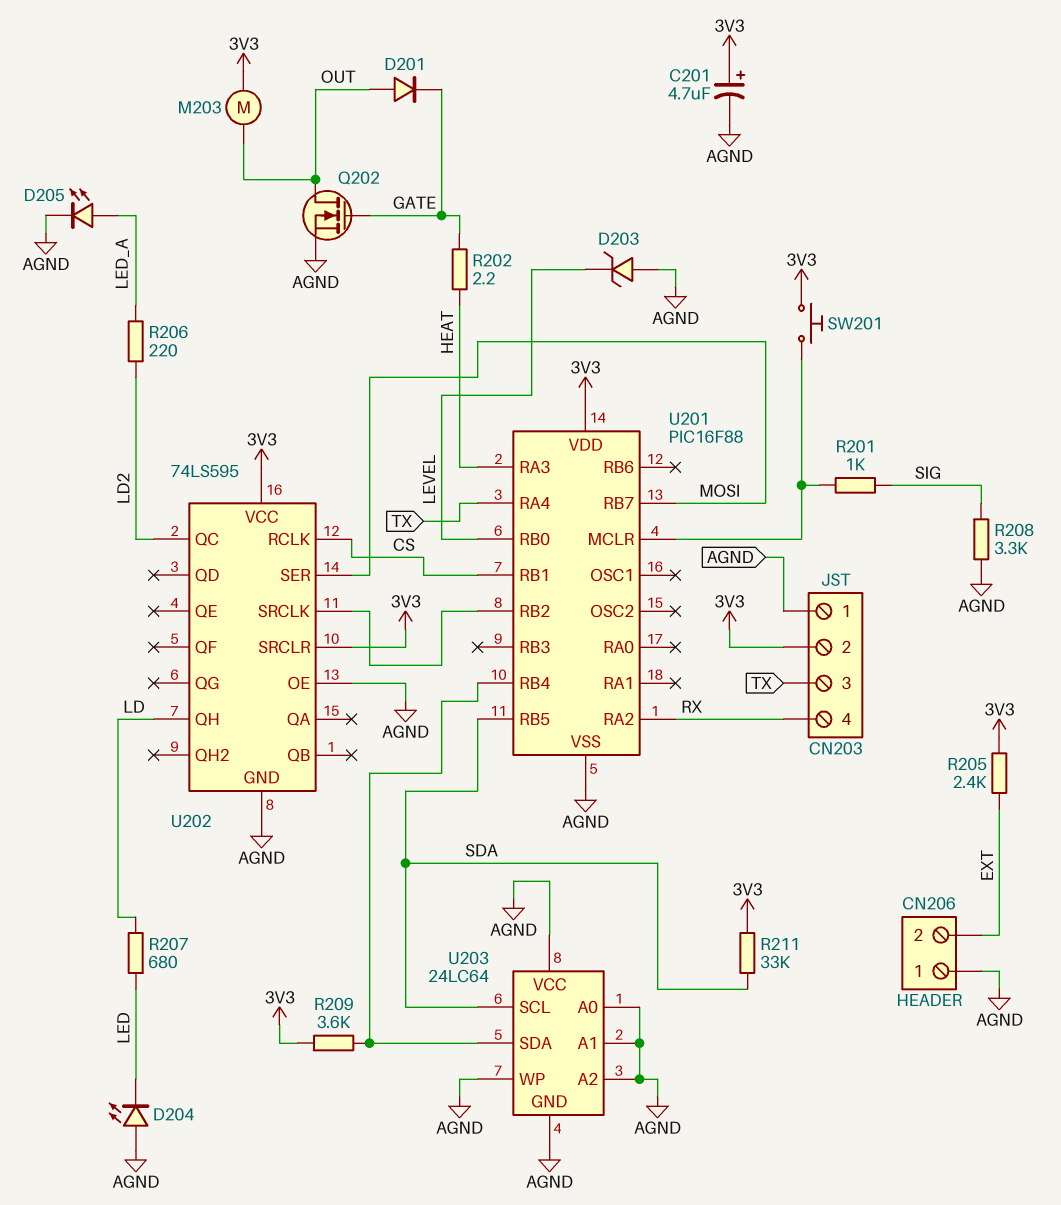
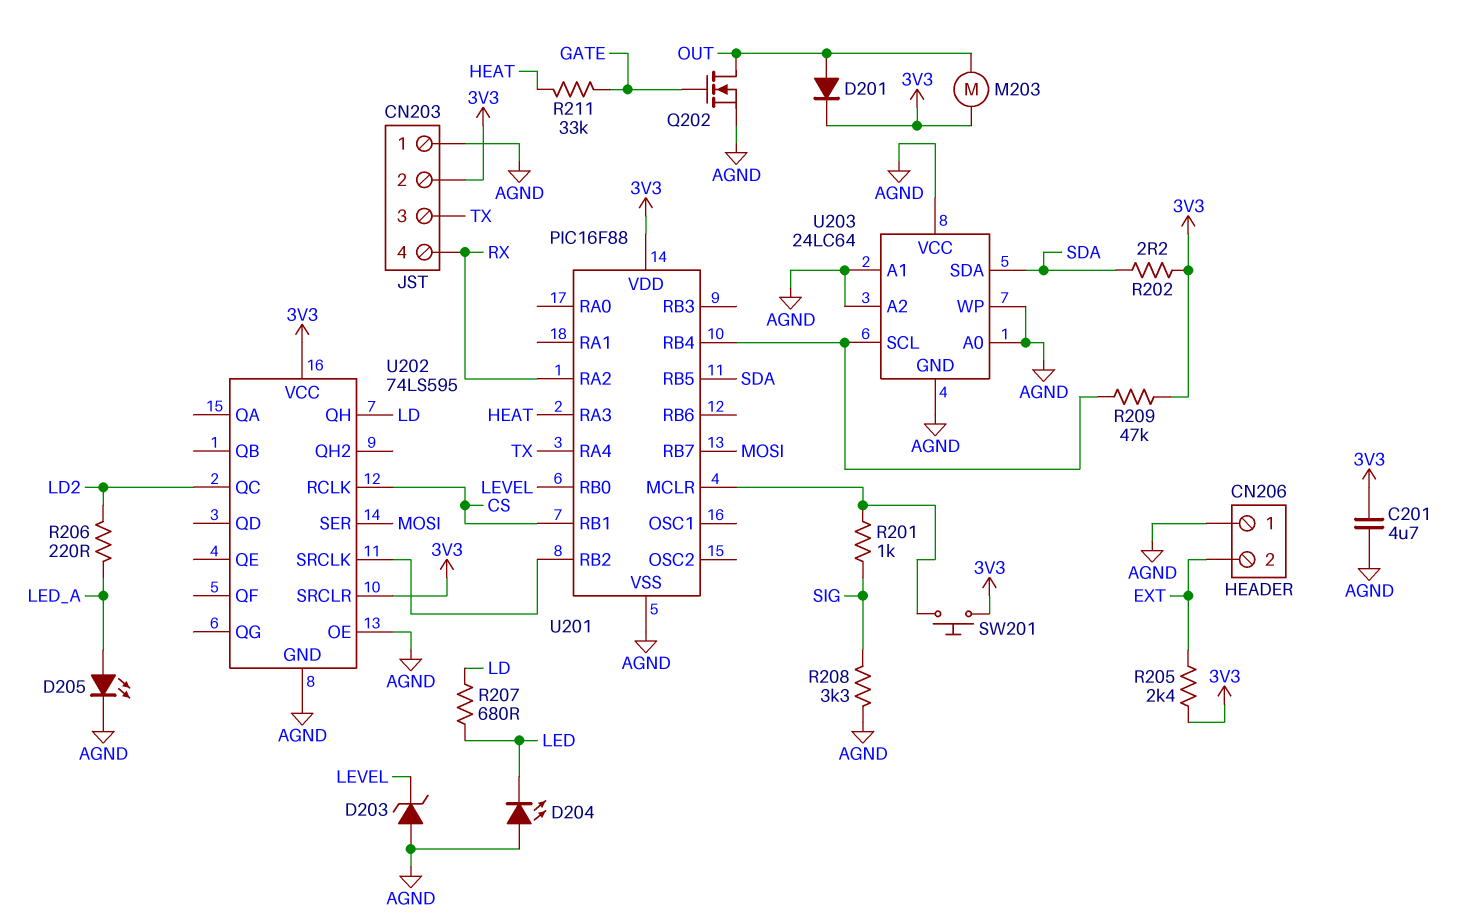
C201: 4.7uF (plus 3V3, minus AGND) -> 4.7uF (3V3, AGND)
D201: diode (A OUT, K GATE) -> diode (A OUT, K 3V3)
R202: 2.2 (GATE, HEAT) -> 2.2 (3V3, SDA)
R209: 3.6k (3V3, U201/RB4) -> 47k (3V3, U201/RB4)
R211: 33k (3V3, SDA) -> 33k (GATE, HEAT)
U203 pin SCL: SDA -> U201/RB4
U203 pin SDA: U201/RB4 -> SDA

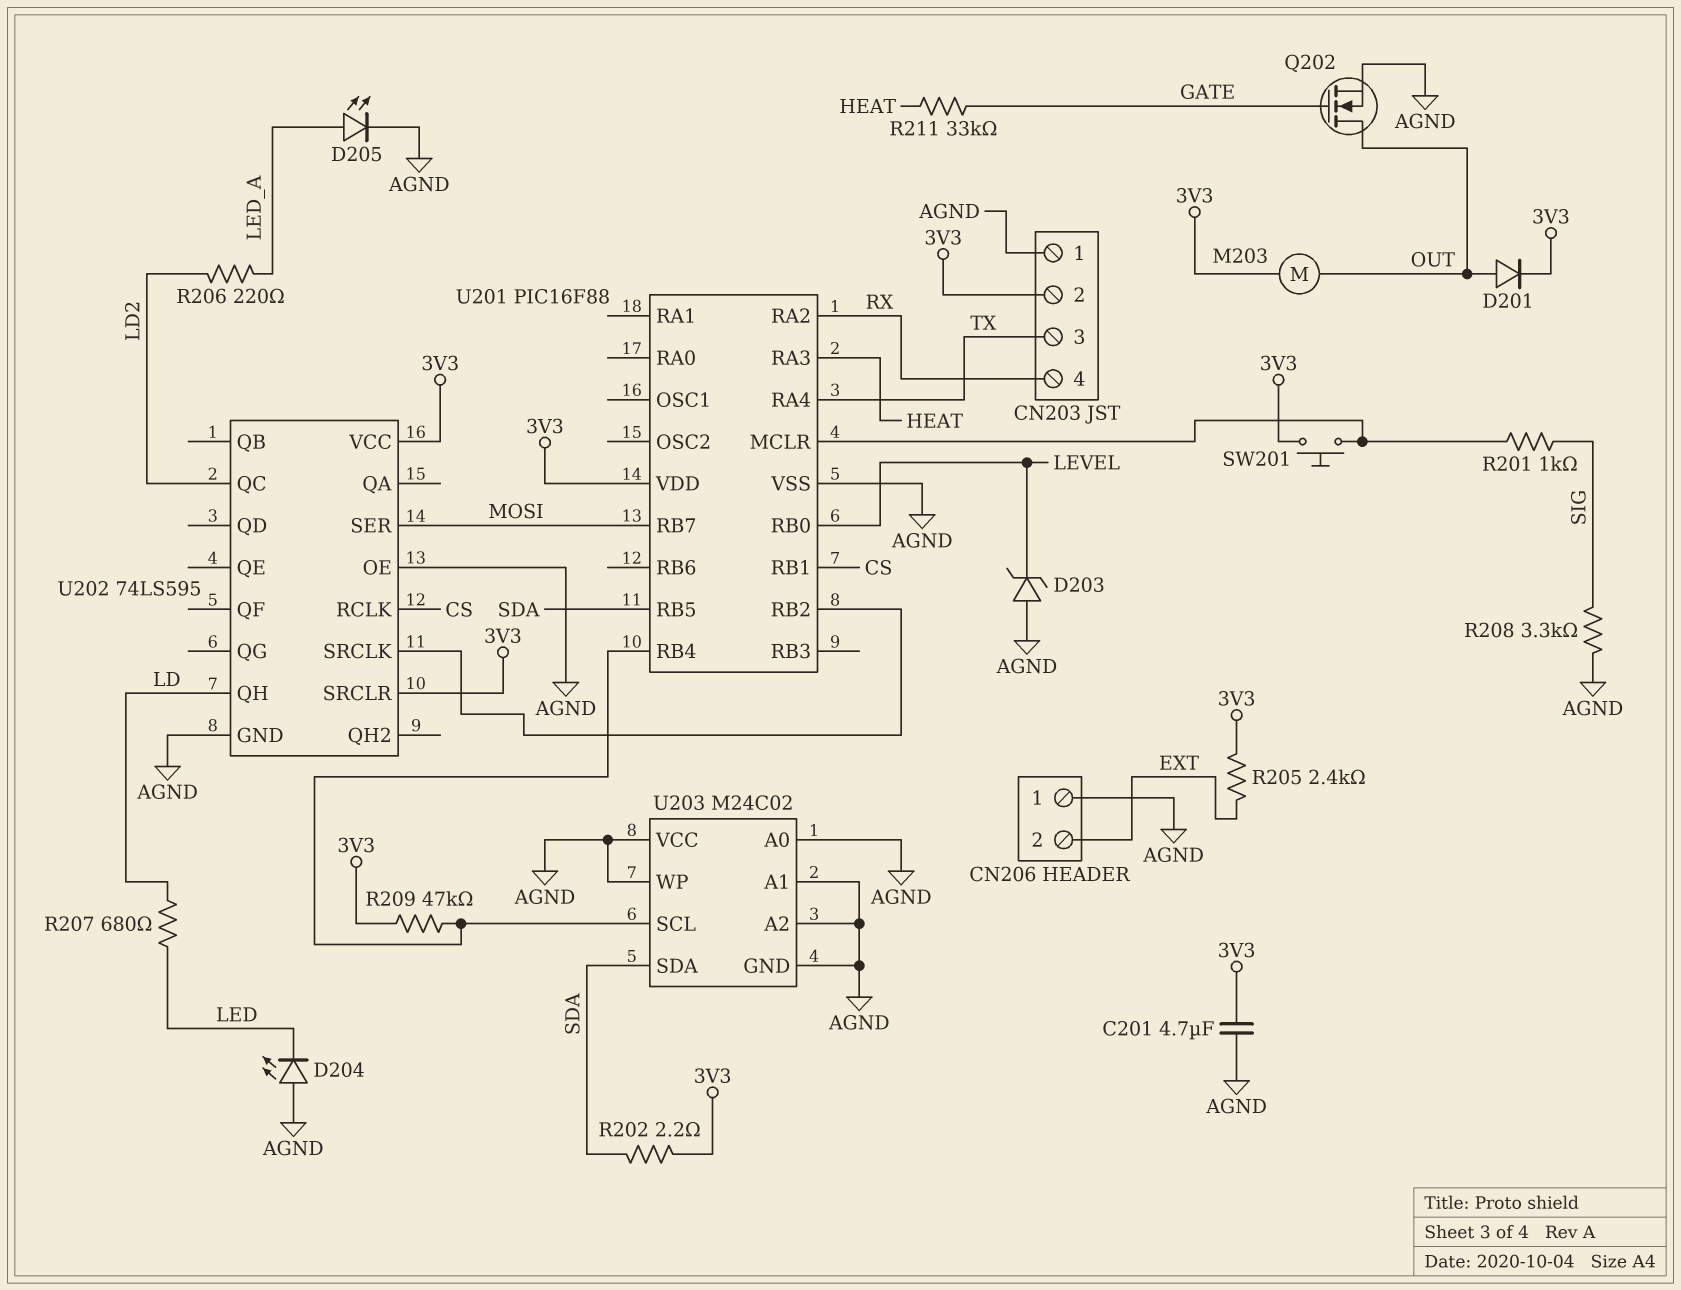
U203: 24LC64 -> M24C02

